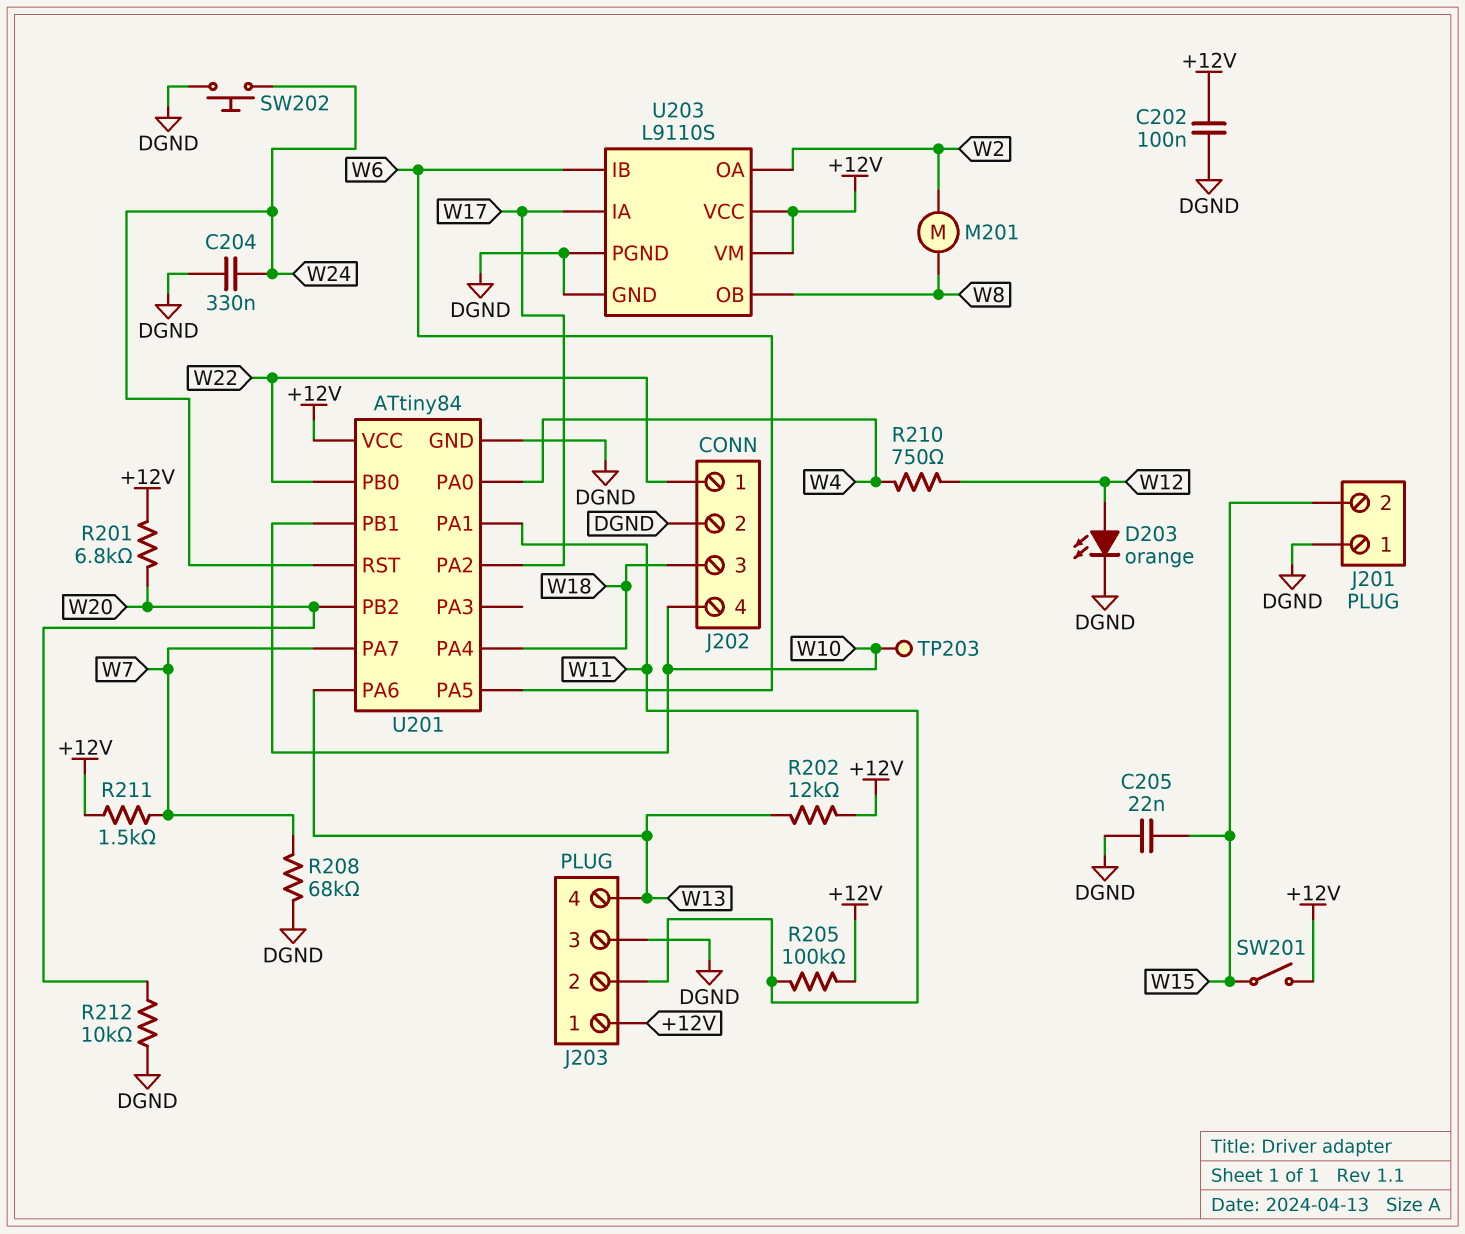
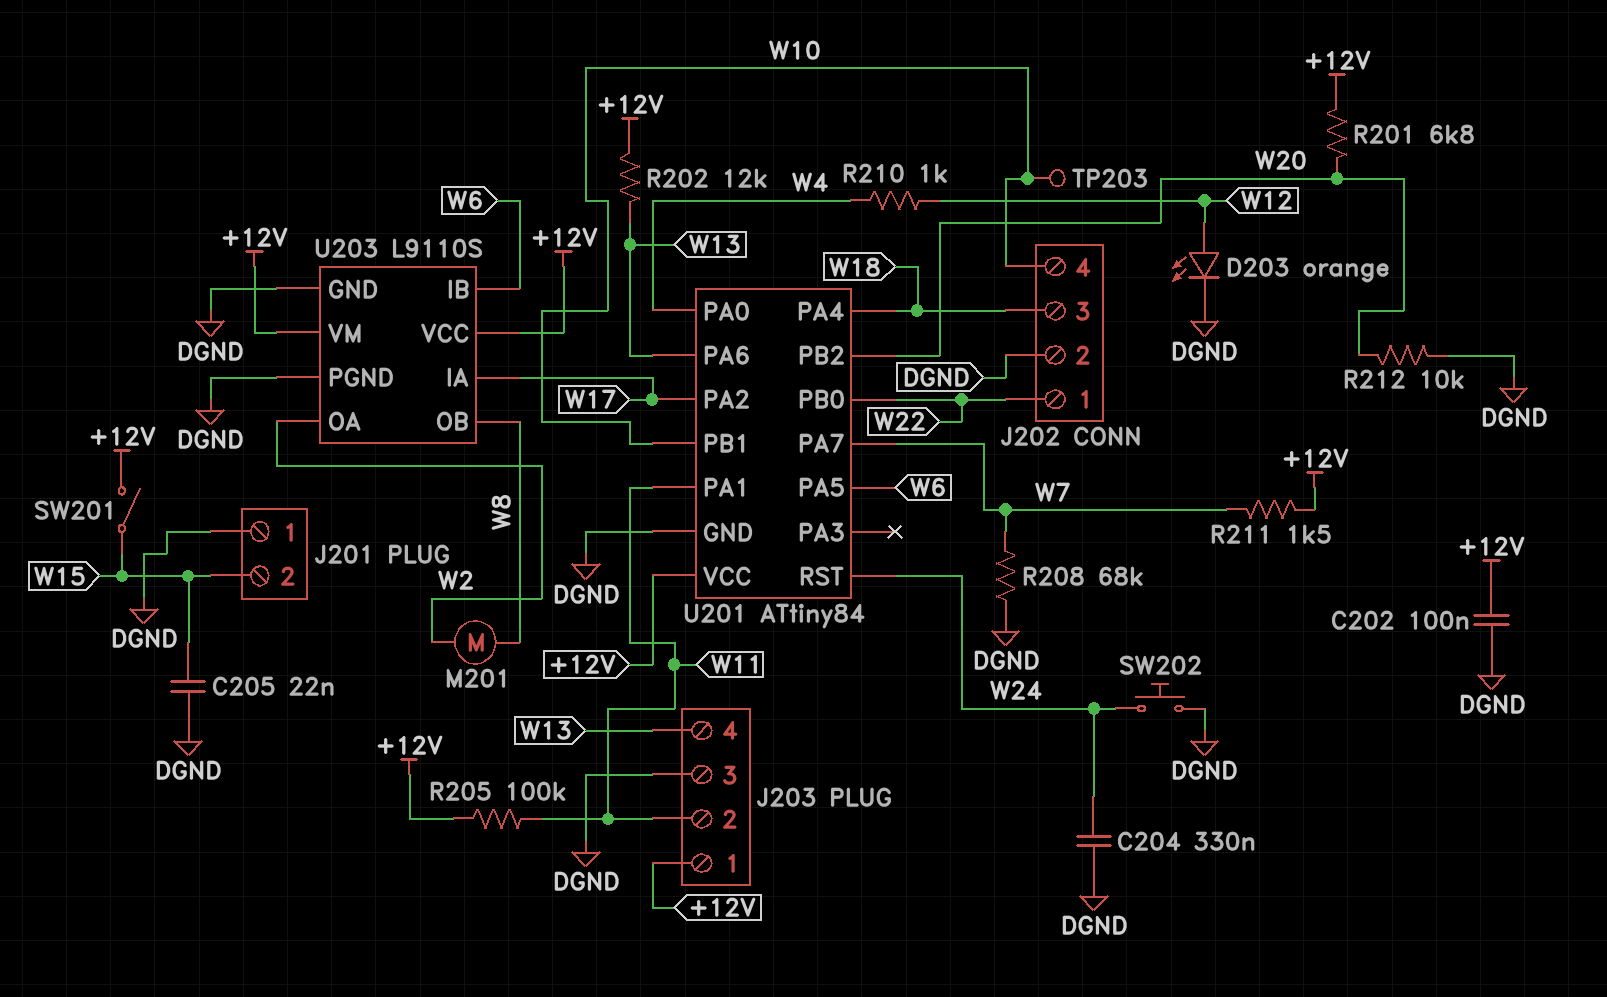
R210: 750 (W4, W12) -> 1k (W4, W12)

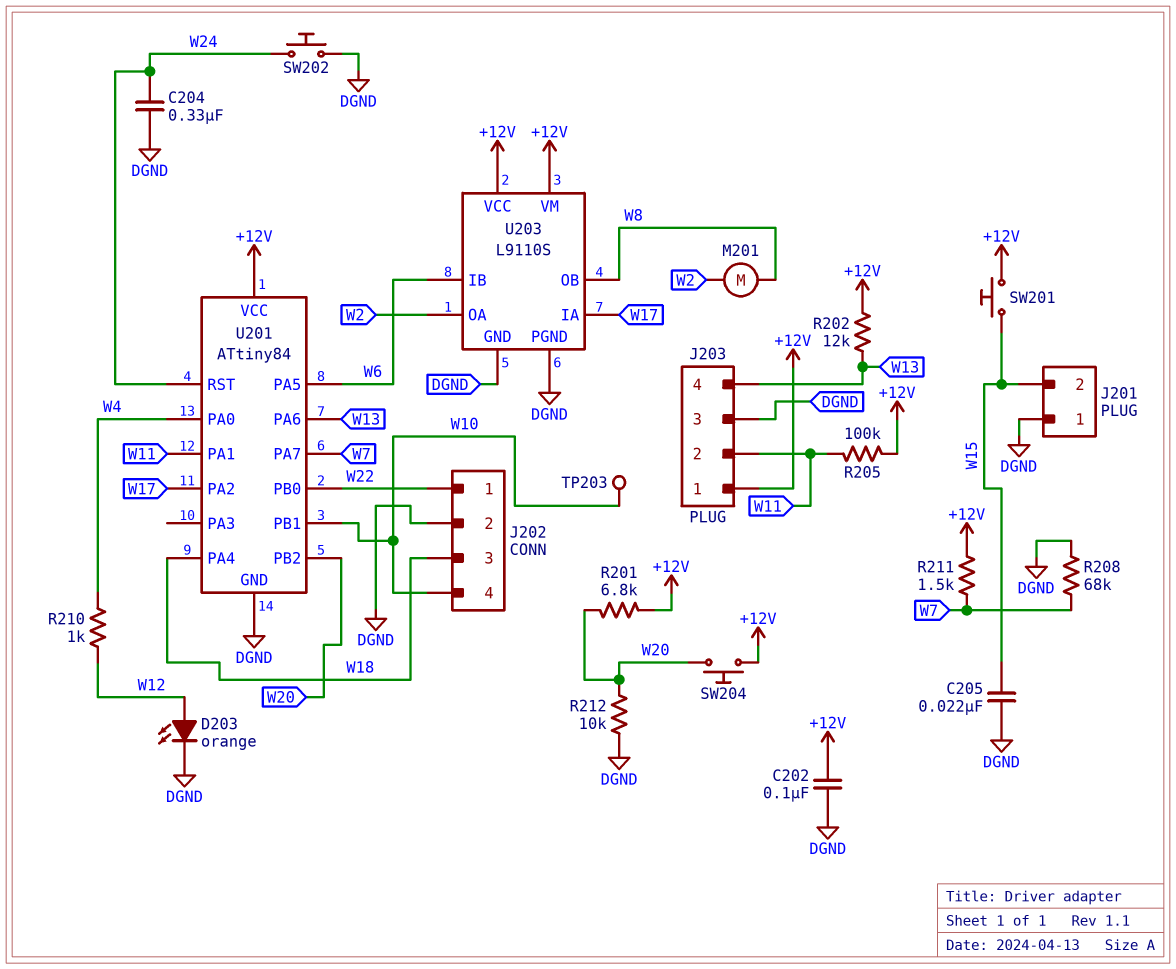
SW201: switch (+12V, W15) -> button (+12V, W15)
SW204: none -> button (+12V, W20)

